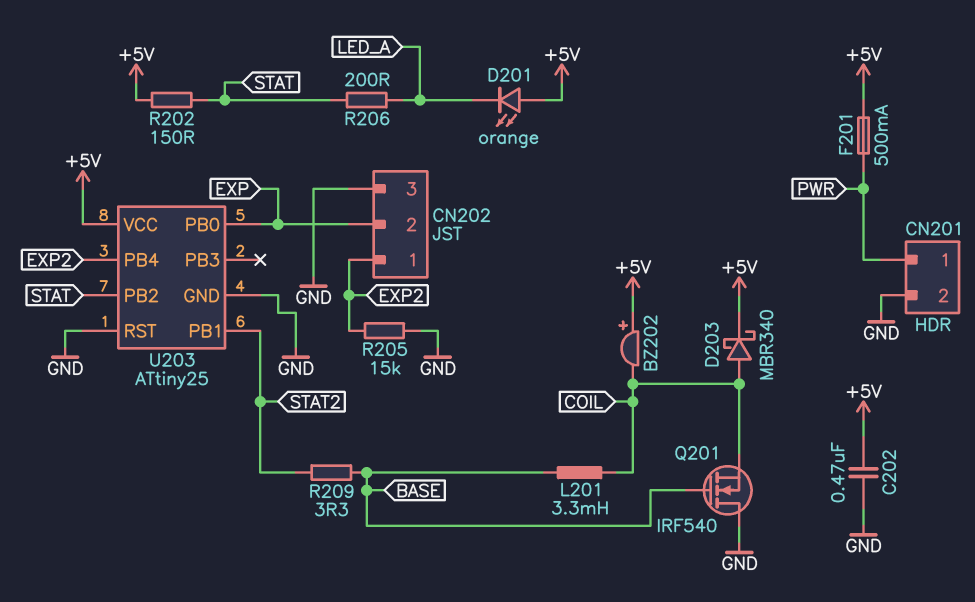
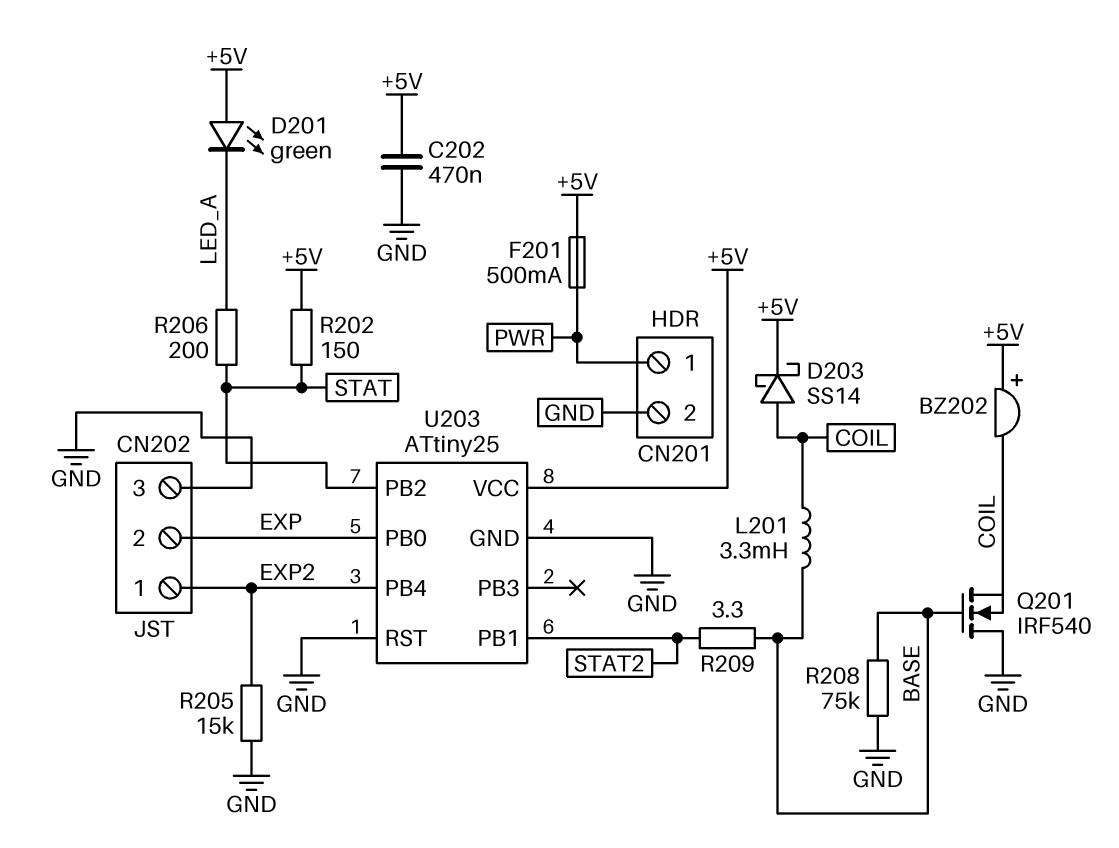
D201: LED orange (A +5V, K LED_A) -> LED green (A +5V, K LED_A)
D203: schottky MBR340 (A COIL, K +5V) -> schottky SS14 (A COIL, K +5V)
R208: none -> 75k (BASE, GND)

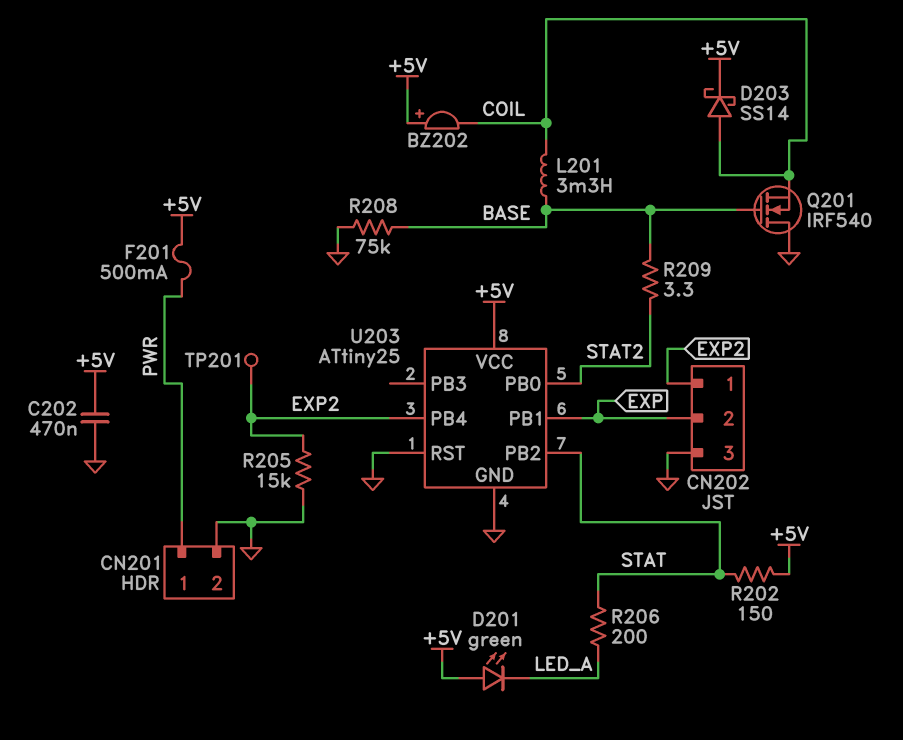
TP201: none -> test point (EXP2)
U203 pin PB0: EXP -> STAT2
U203 pin PB1: STAT2 -> EXP

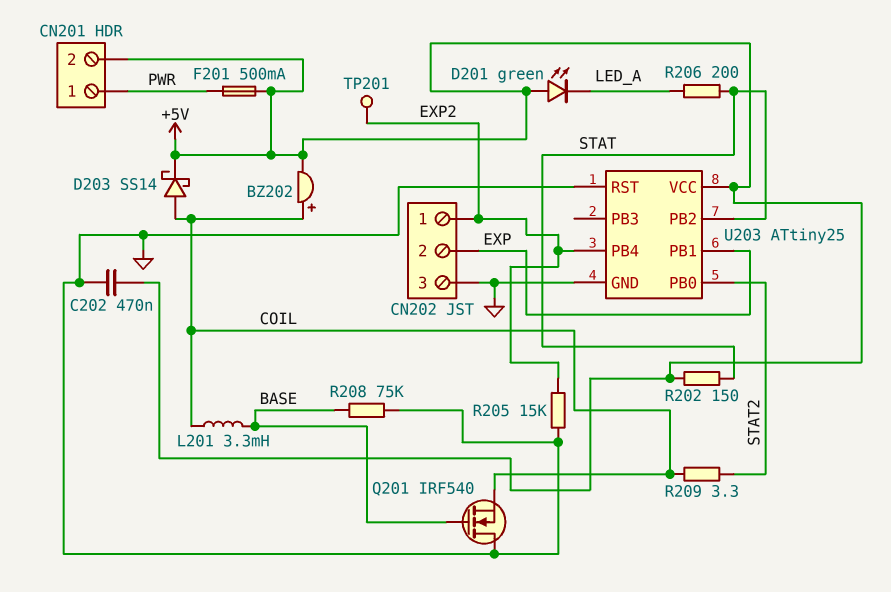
BZ202: buzzer (plus +5V, minus COIL) -> buzzer (plus COIL, minus +5V)
CN201 pin 2: GND -> +5V
R209: 3.3 (BASE, STAT2) -> 3.3 (COIL, STAT2)

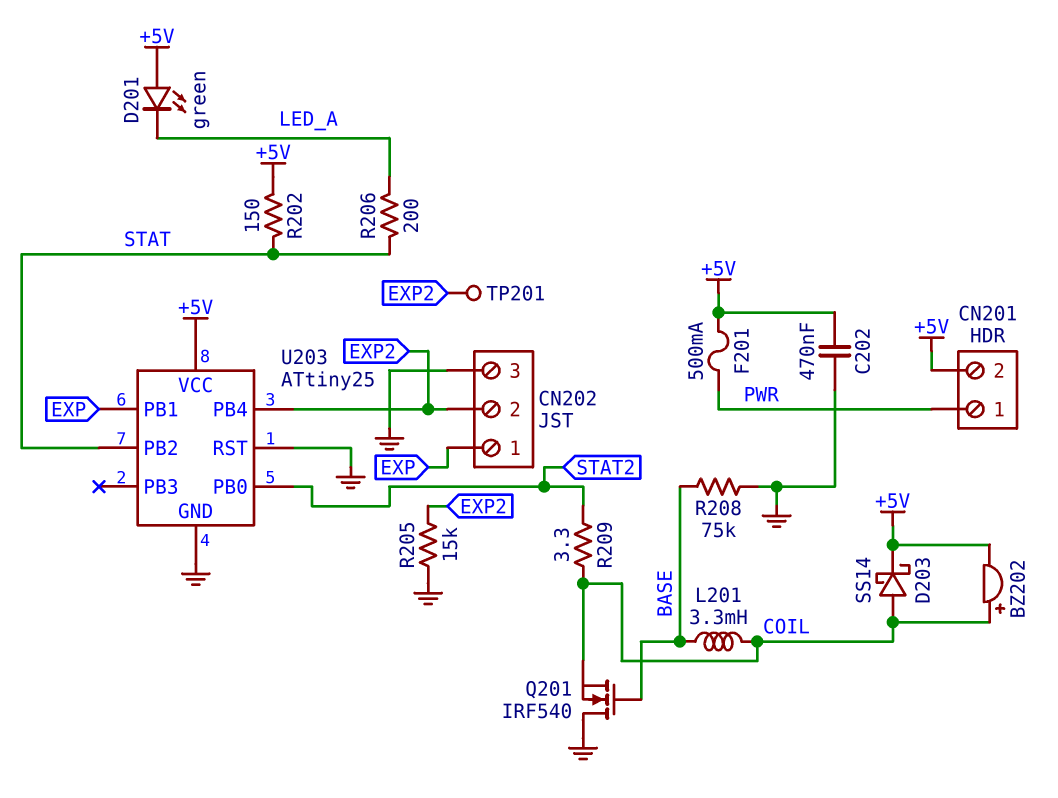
CN202 pin 1: EXP2 -> EXP
CN202 pin 2: EXP -> EXP2

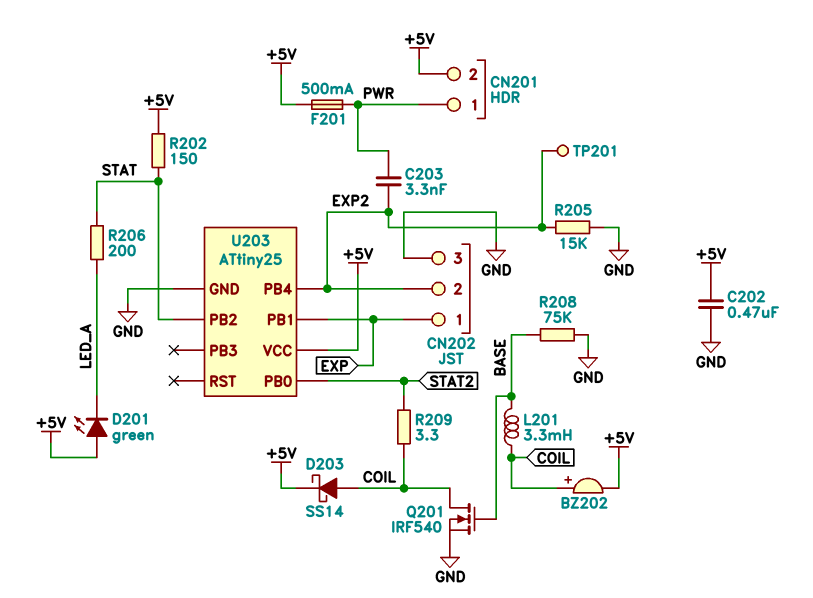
C203: none -> 3.3nF (EXP2, PWR)
Q201: NMOS IRF540 (G BASE, D GND, S COIL) -> NMOS IRF540 (G BASE, D COIL, S GND)
U203 pin RST: GND -> none

